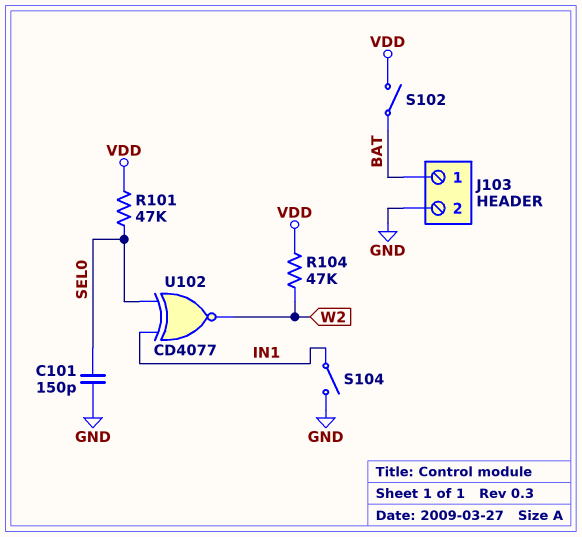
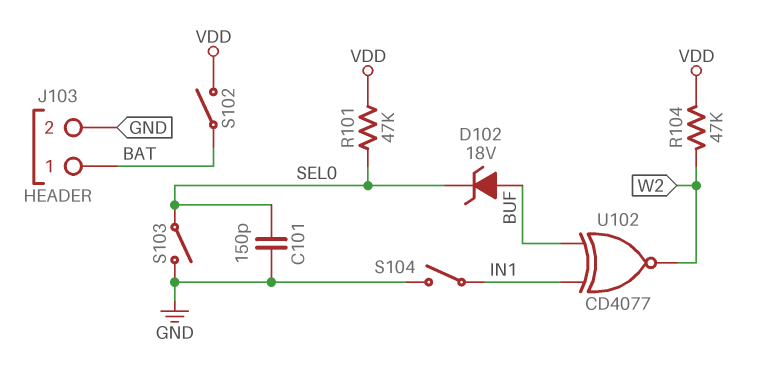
D102: none -> zener 18V (A BUF, K SEL0)
S103: none -> switch (GND, SEL0)
U102: XNOR CD4077 (in IN1, in SEL0, out W2) -> XNOR CD4077 (in BUF, in IN1, out W2)

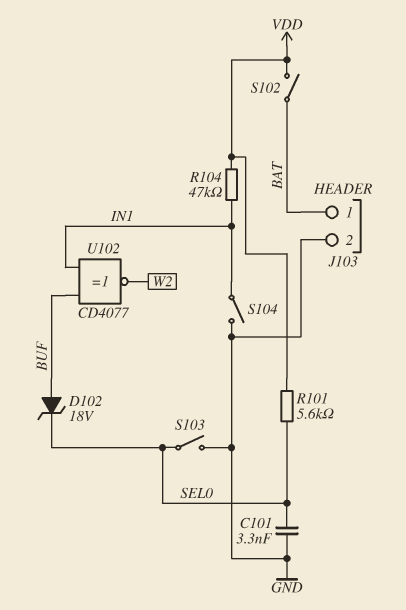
C101: 150pF (GND, SEL0) -> 3.3nF (GND, SEL0)
R101: 47k (SEL0, VDD) -> 5.6k (SEL0, VDD)
R104: 47k (VDD, W2) -> 47k (IN1, VDD)

